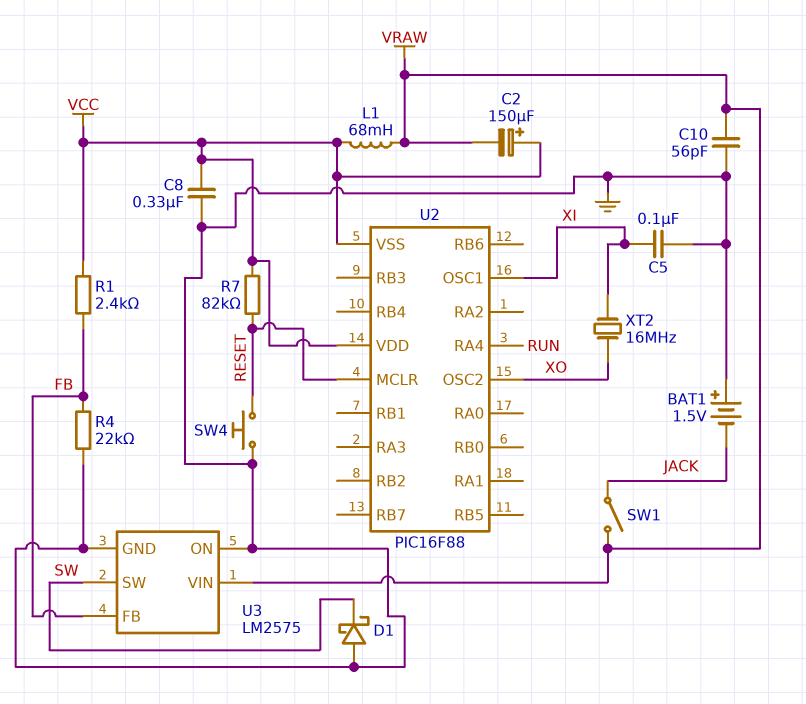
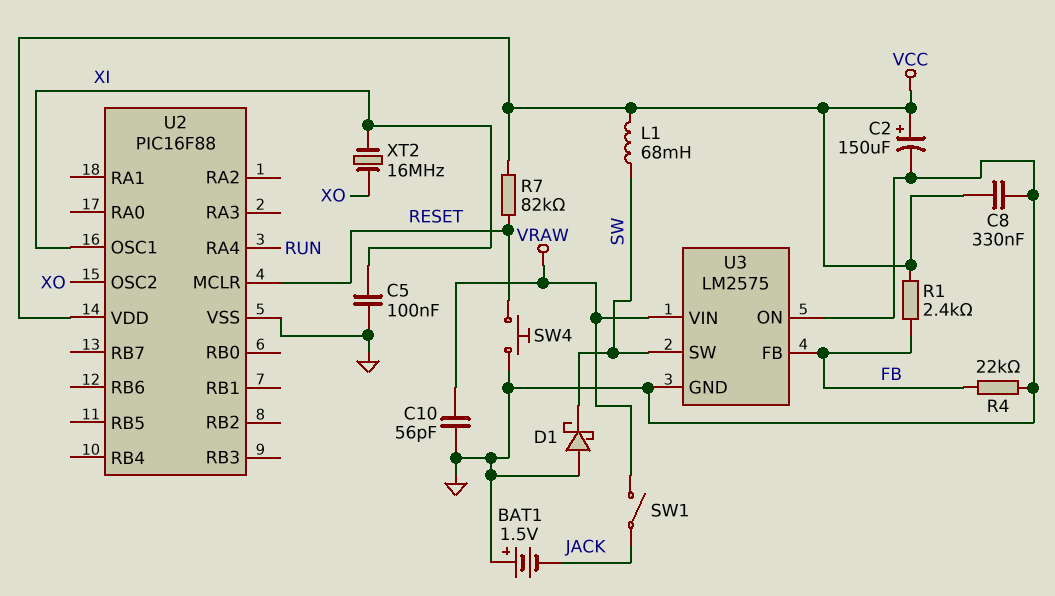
C2: 150uF (plus VCC, minus VRAW) -> 150uF (plus VCC, minus GND)
L1: 68mH (VCC, VRAW) -> 68mH (SW, VCC)
U2 pin VSS: VCC -> GND

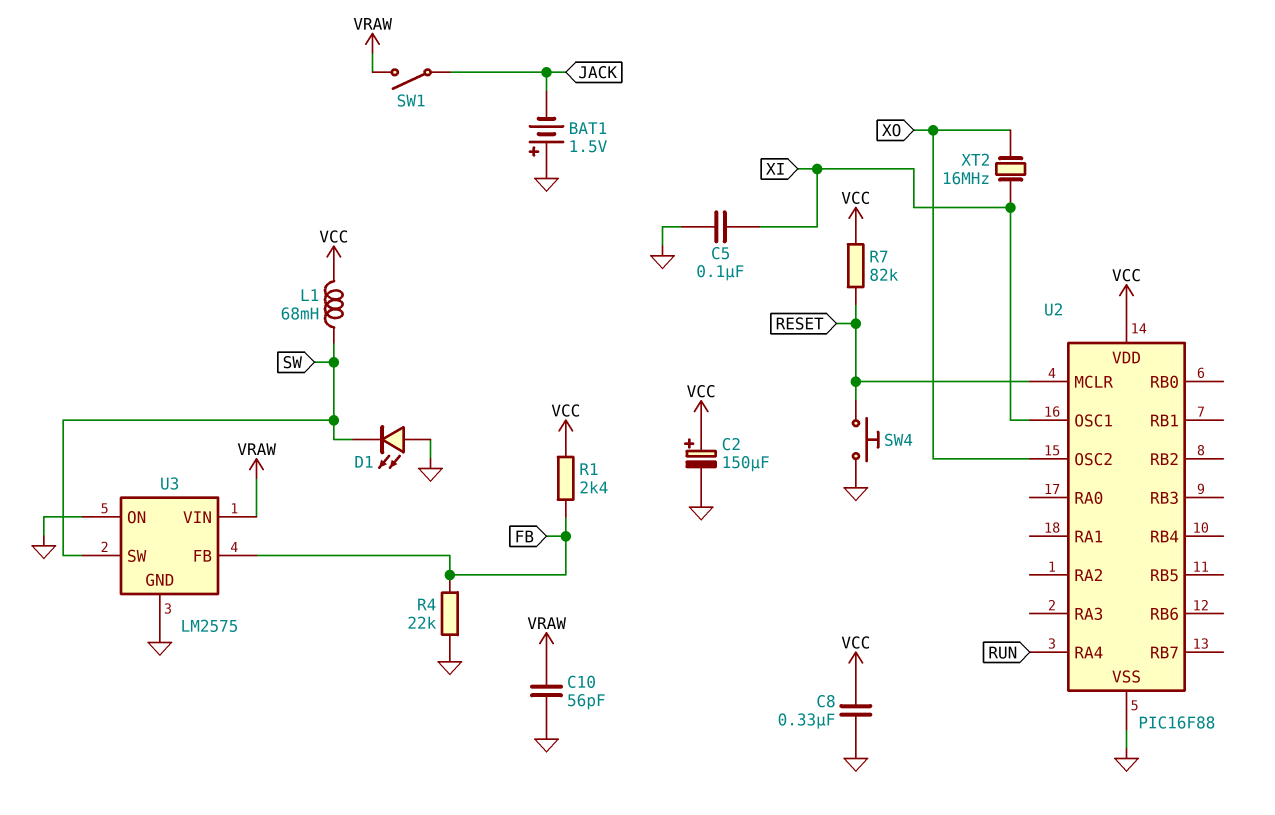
D1: schottky (A GND, K SW) -> LED (A GND, K SW)

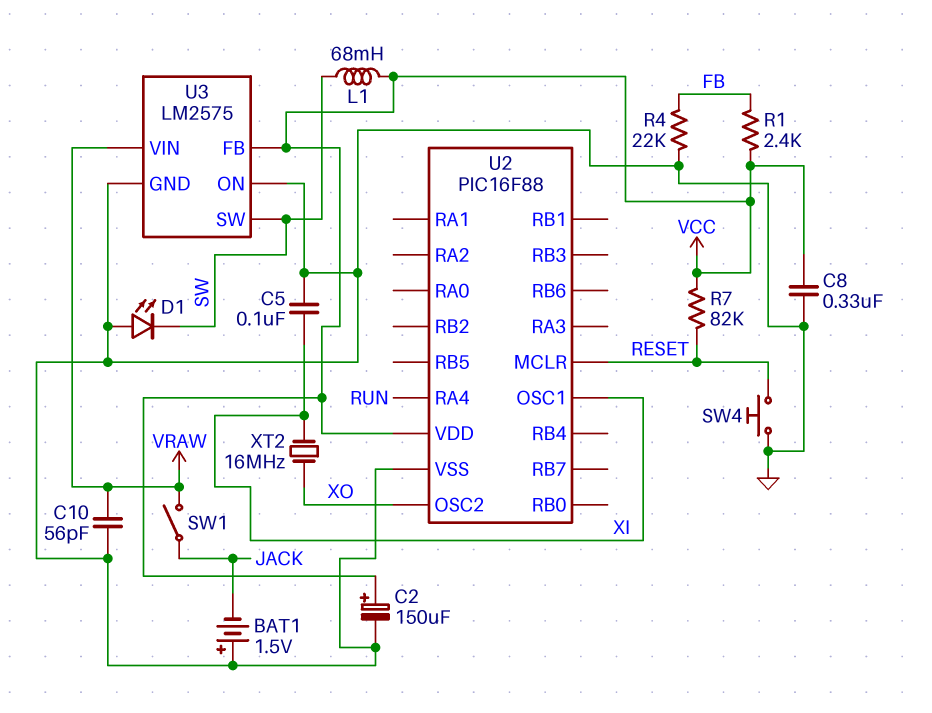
U3 pin FB: FB -> VCC

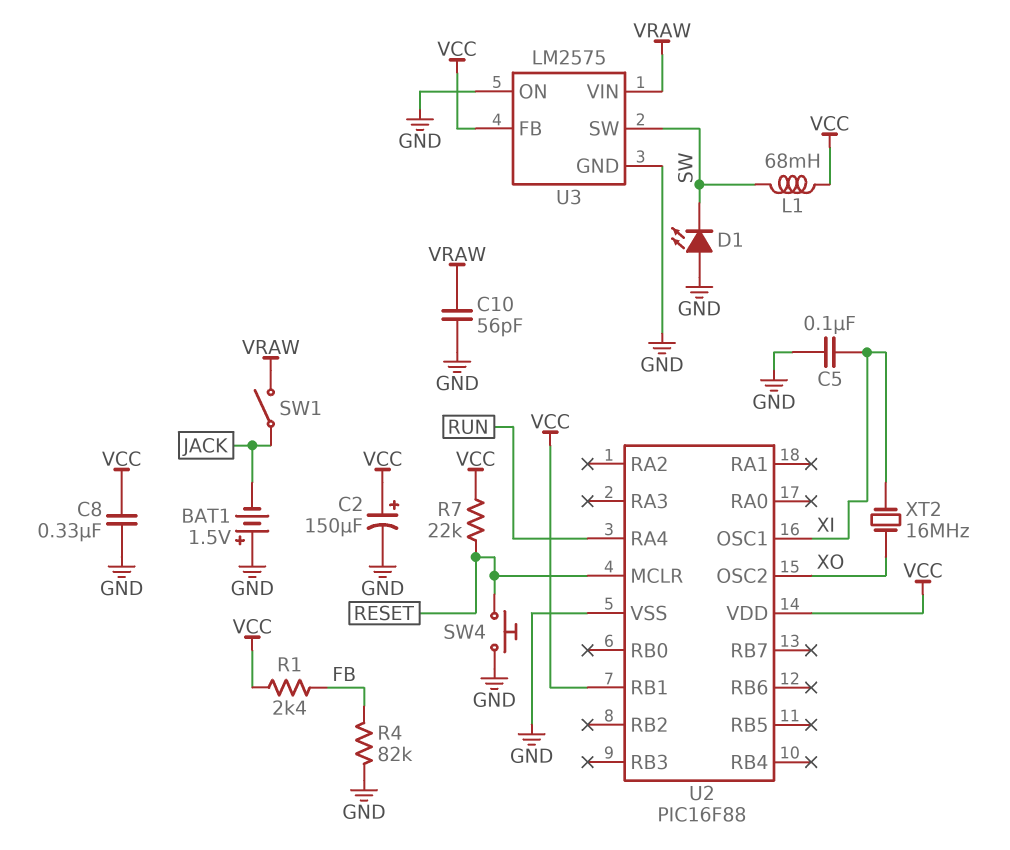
R4: 22k (FB, GND) -> 82k (FB, GND)
R7: 82k (RESET, VCC) -> 22k (RESET, VCC)
U2 pin RB1: none -> VCC

